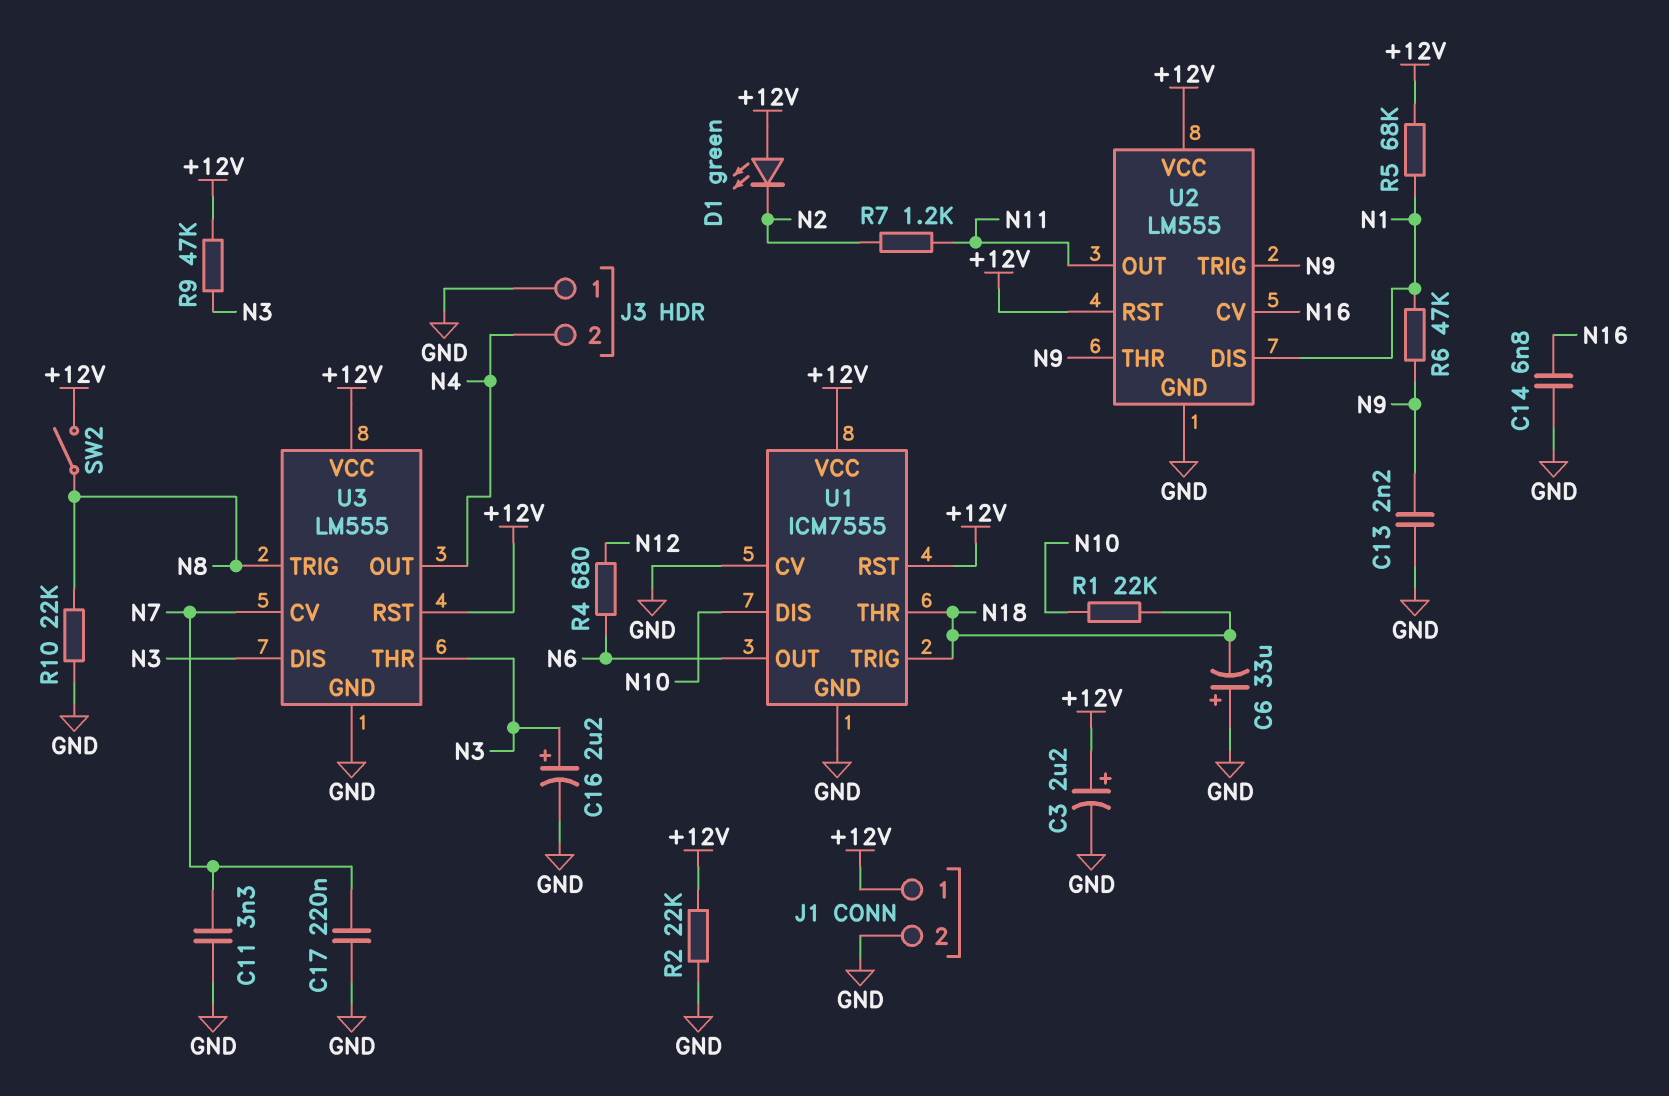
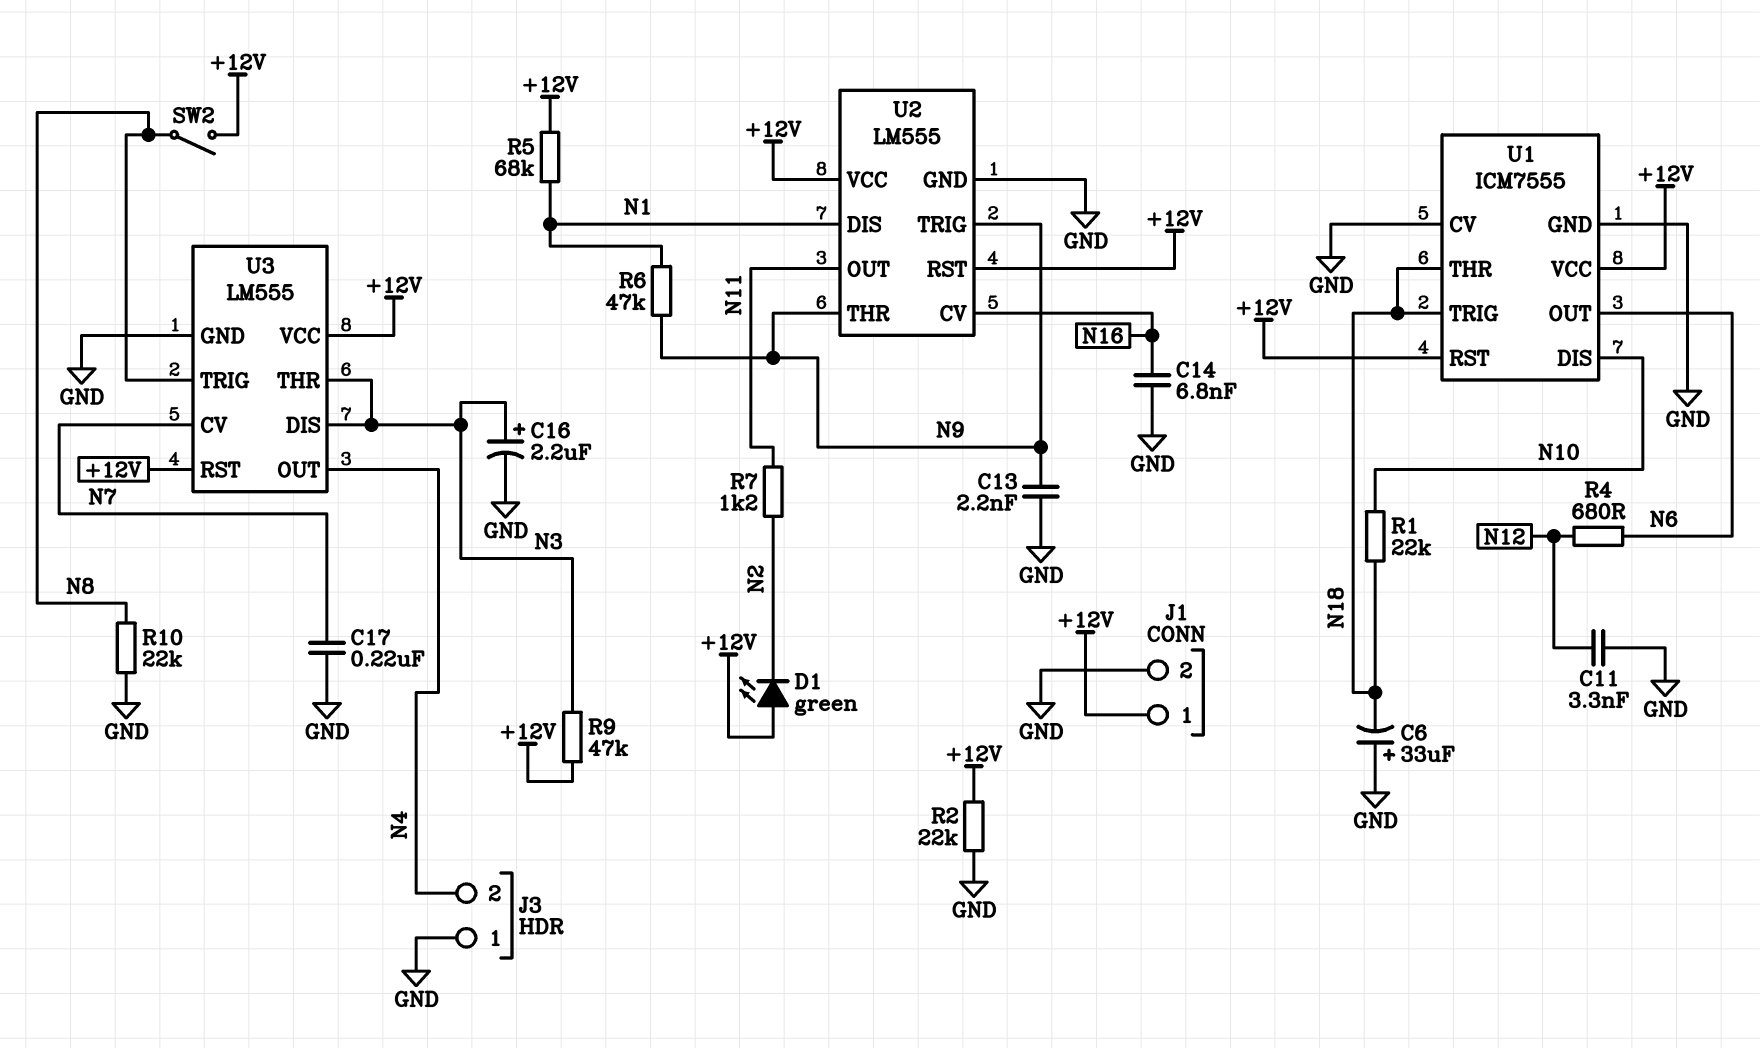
C3: 2.2uF (plus +12V, minus GND) -> none
C11: 3.3nF (GND, N7) -> 3.3nF (GND, N12)

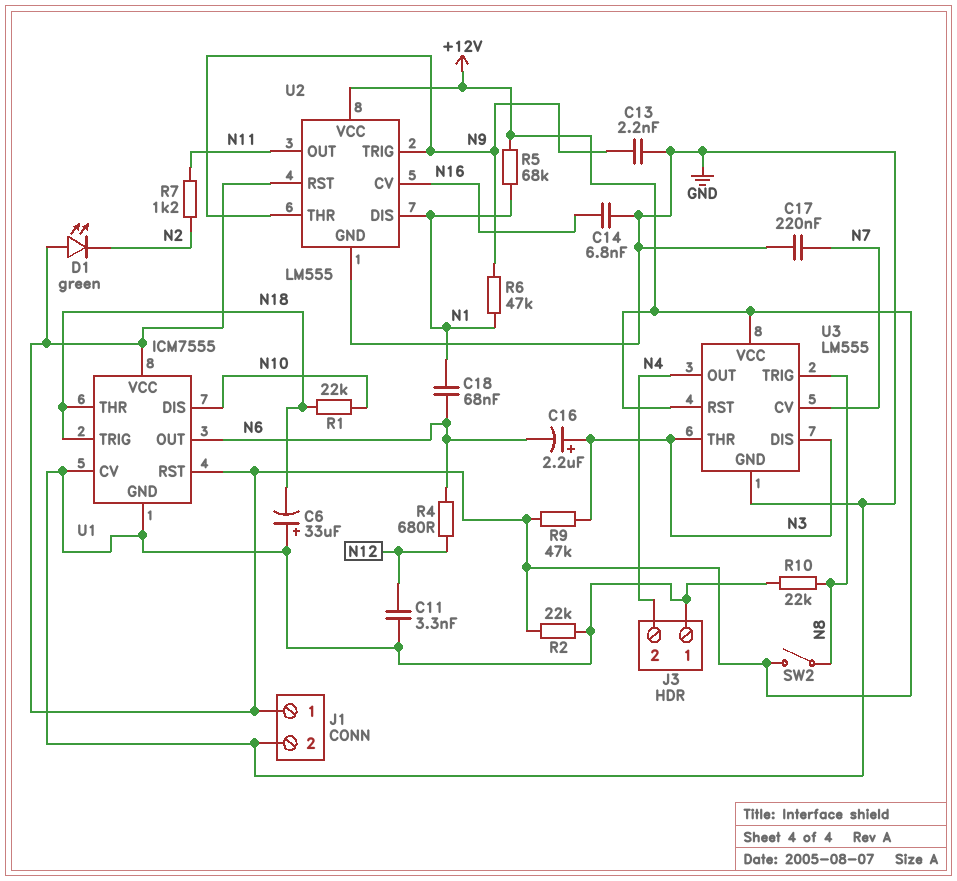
C16: 2.2uF (plus N3, minus GND) -> 2.2uF (plus N3, minus N6)
C18: none -> 68nF (N1, N6)

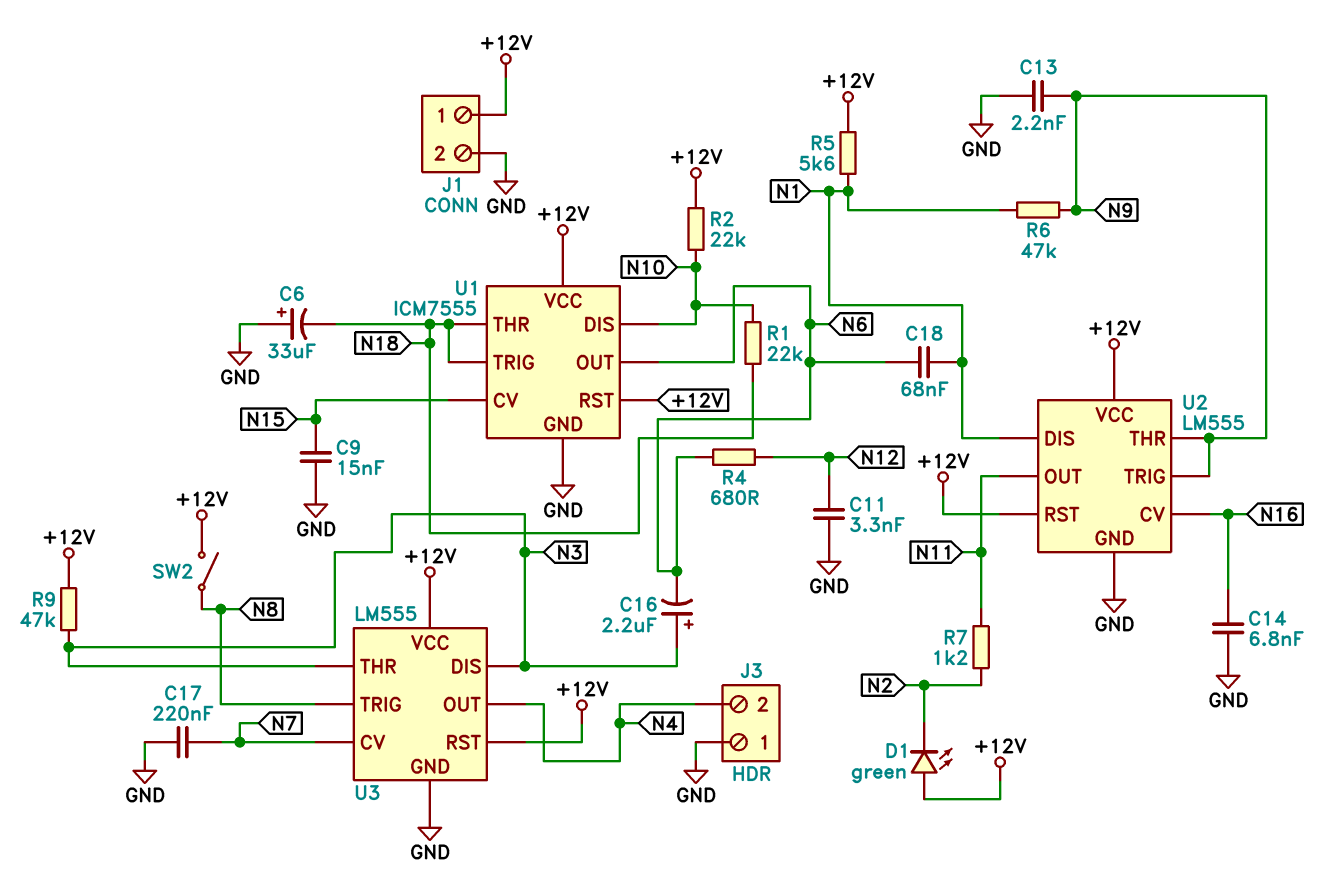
C9: none -> 15nF (GND, N15)
R2: 22k (+12V, GND) -> 22k (+12V, N10)
R5: 68k (+12V, N1) -> 5.6k (+12V, N1)
R10: 22k (GND, N8) -> none
U1 pin CV: GND -> N15

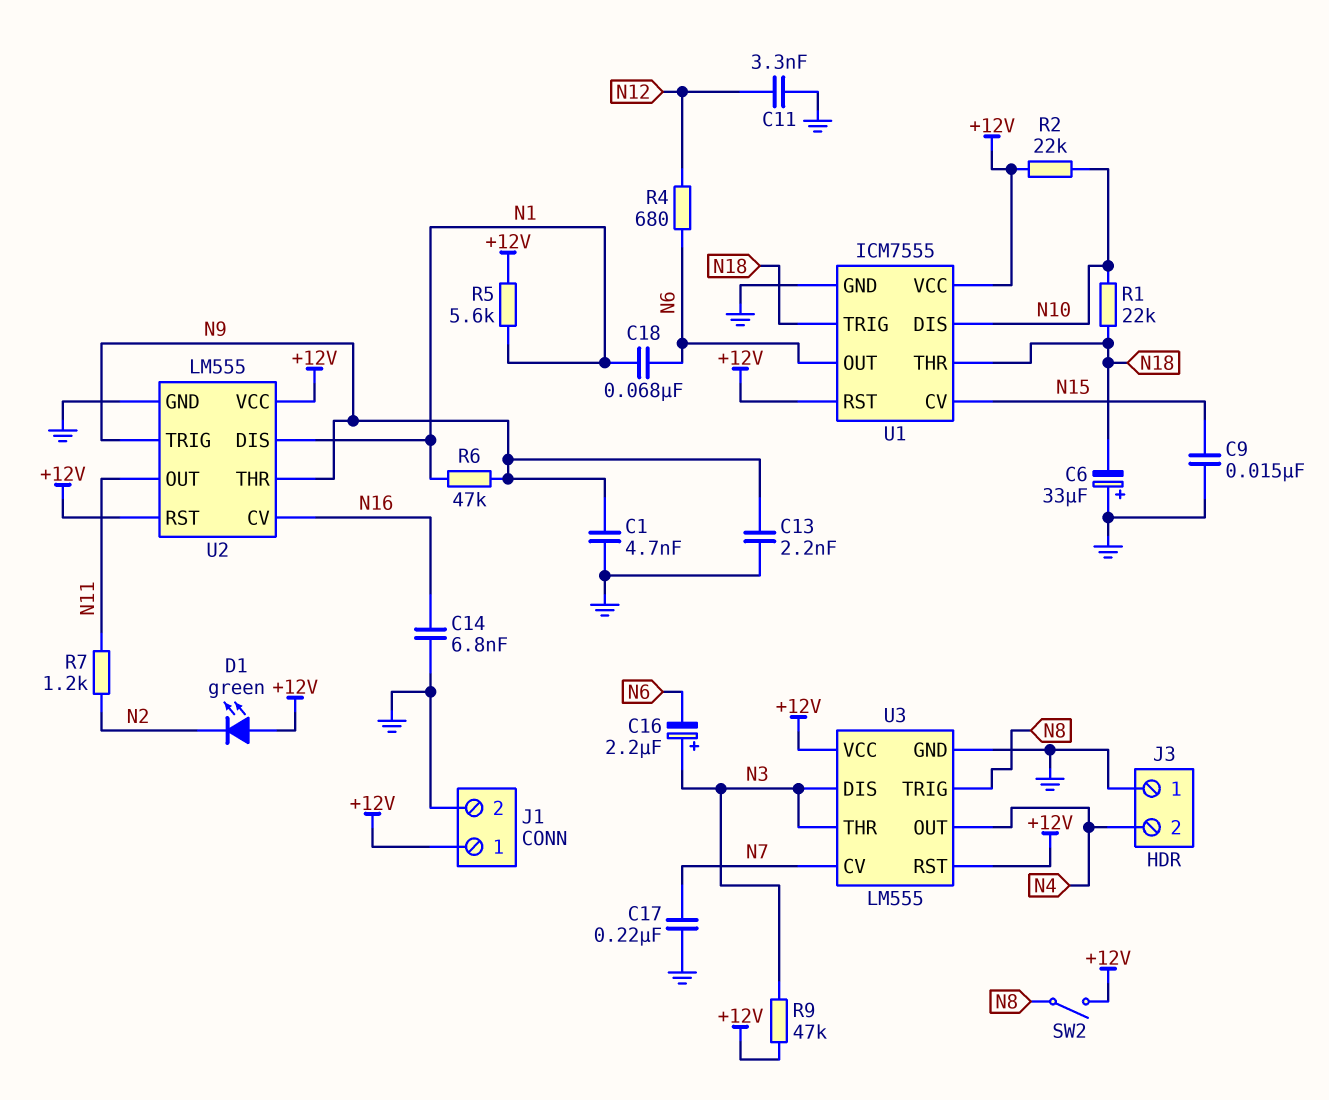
C1: none -> 4.7nF (GND, N9)

